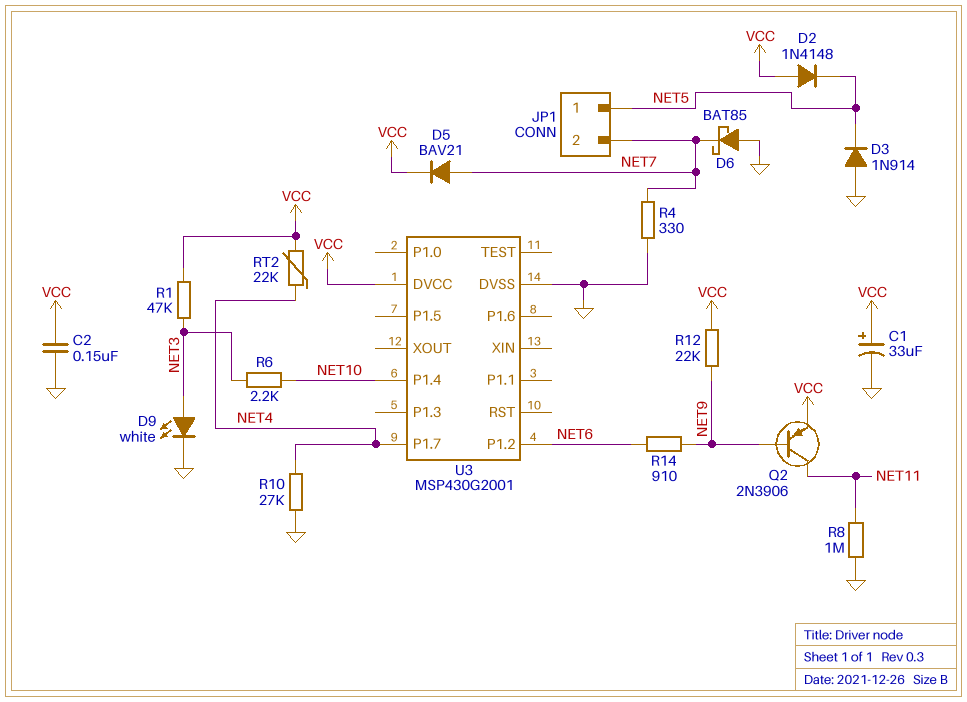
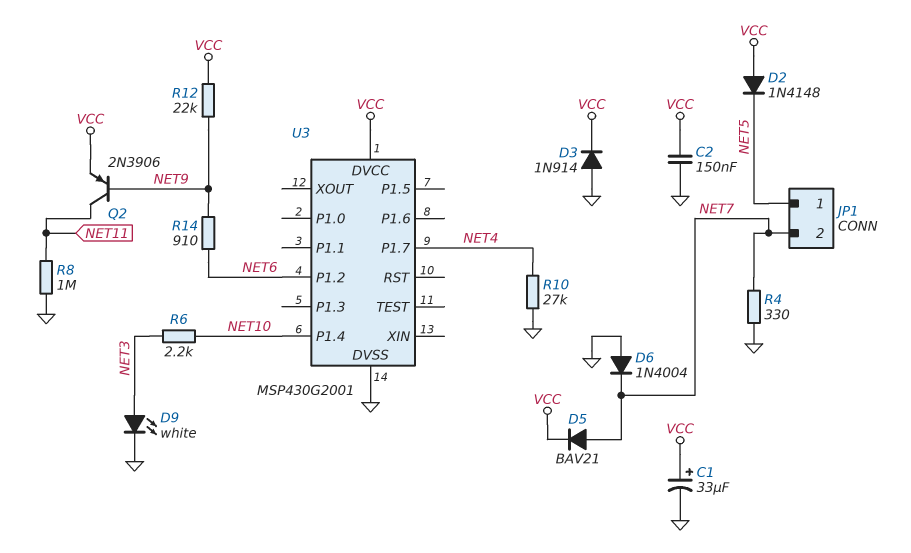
D3: diode 1N914 (A GND, K NET5) -> diode 1N914 (A GND, K VCC)
D6: schottky BAT85 (A GND, K NET7) -> diode 1N4004 (A GND, K NET7)
R1: 47k (NET3, VCC) -> none
RT2: 22k (NET4, VCC) -> none

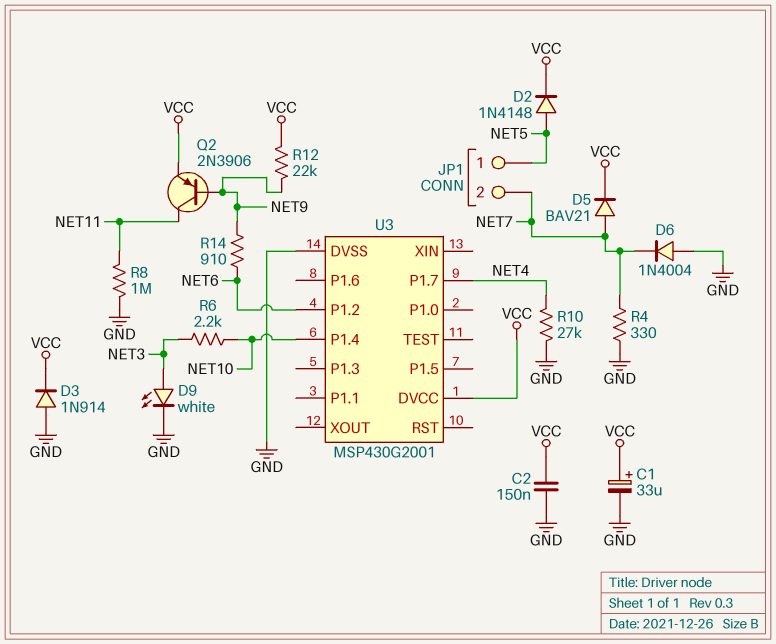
D2: diode 1N4148 (A VCC, K NET5) -> diode 1N4148 (A NET5, K VCC)

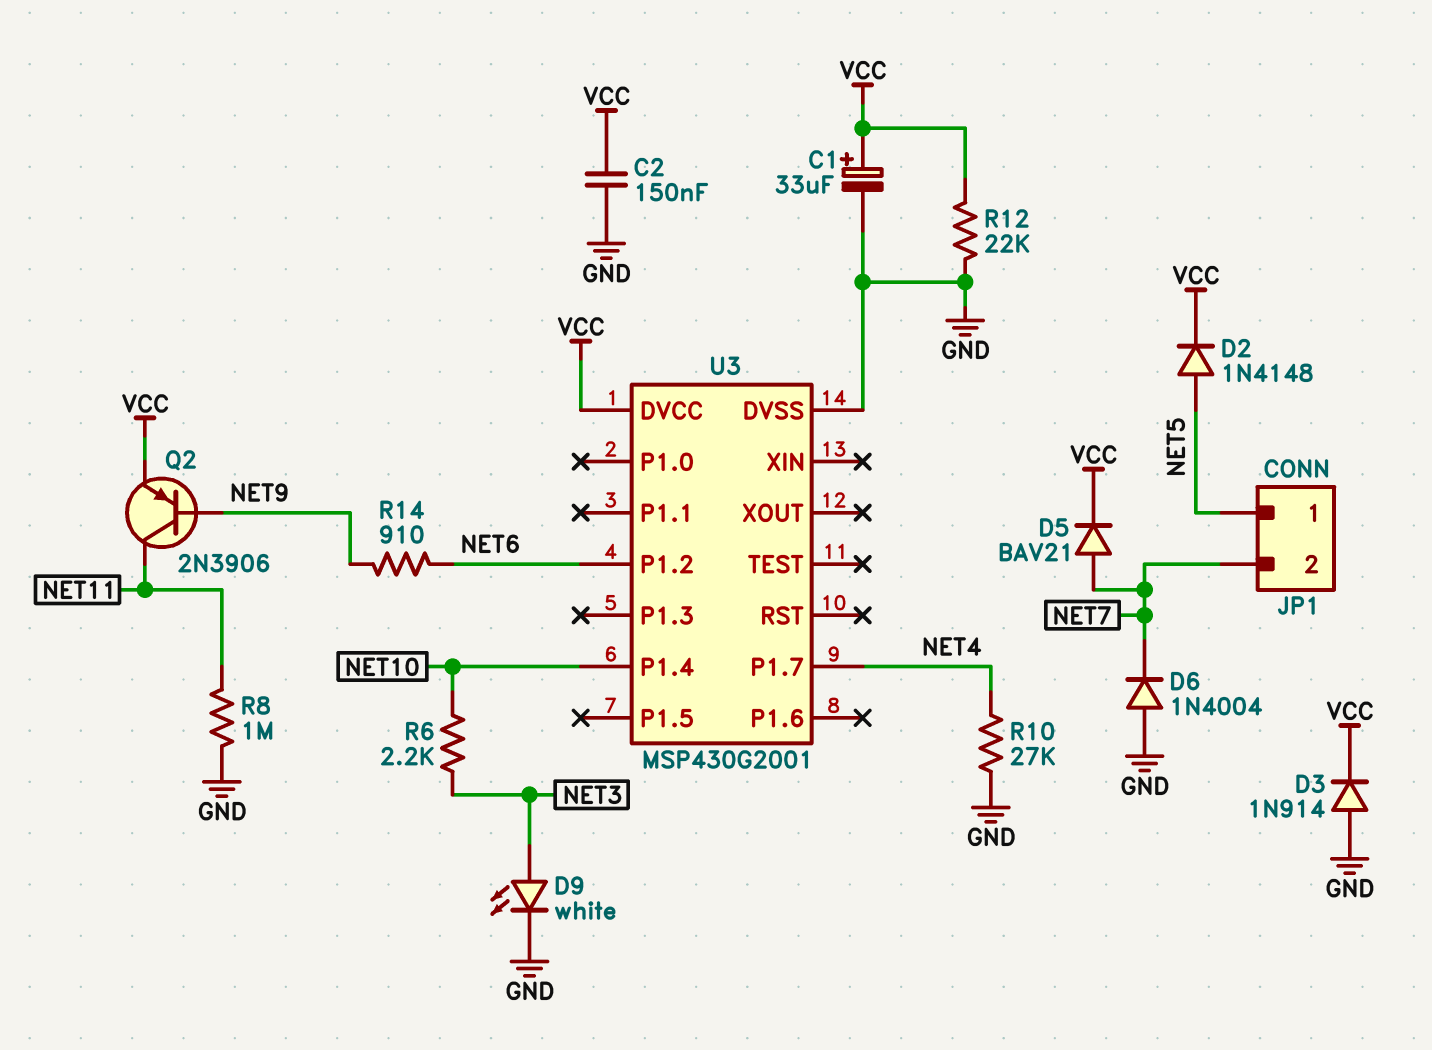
R4: 330 (GND, NET7) -> none
R12: 22k (NET9, VCC) -> 22k (GND, VCC)

